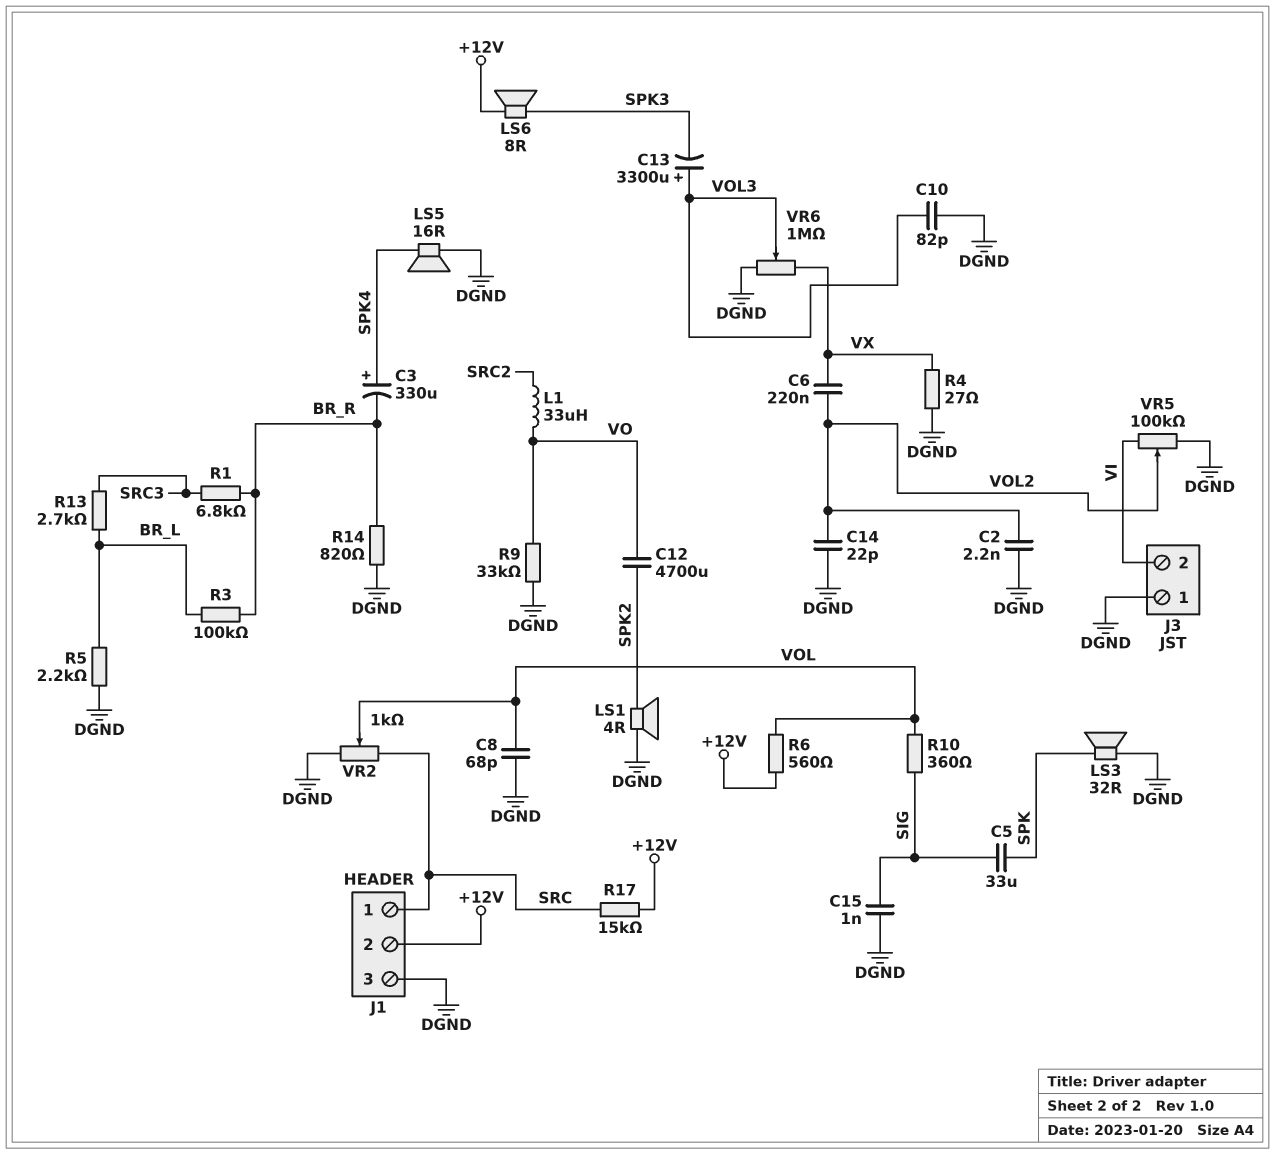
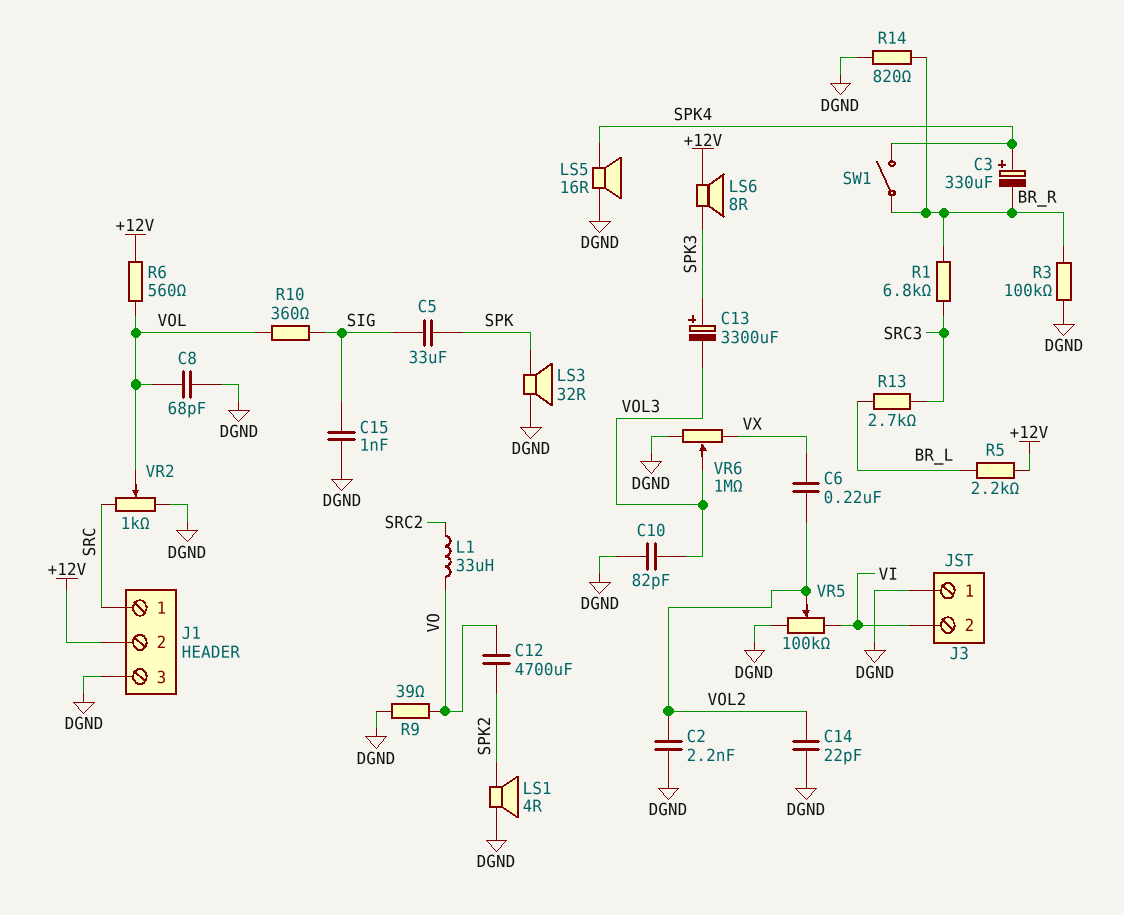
C13: 3300uF (plus VOL3, minus SPK3) -> 3300uF (plus SPK3, minus VOL3)
R3: 100k (BR_L, BR_R) -> 100k (BR_R, DGND)
R4: 27 (DGND, VX) -> none
R5: 2.2k (BR_L, DGND) -> 2.2k (+12V, BR_L)
R9: 33k (DGND, VO) -> 39 (DGND, VO)
R17: 15k (+12V, SRC) -> none
SW1: none -> switch (BR_R, SPK4)

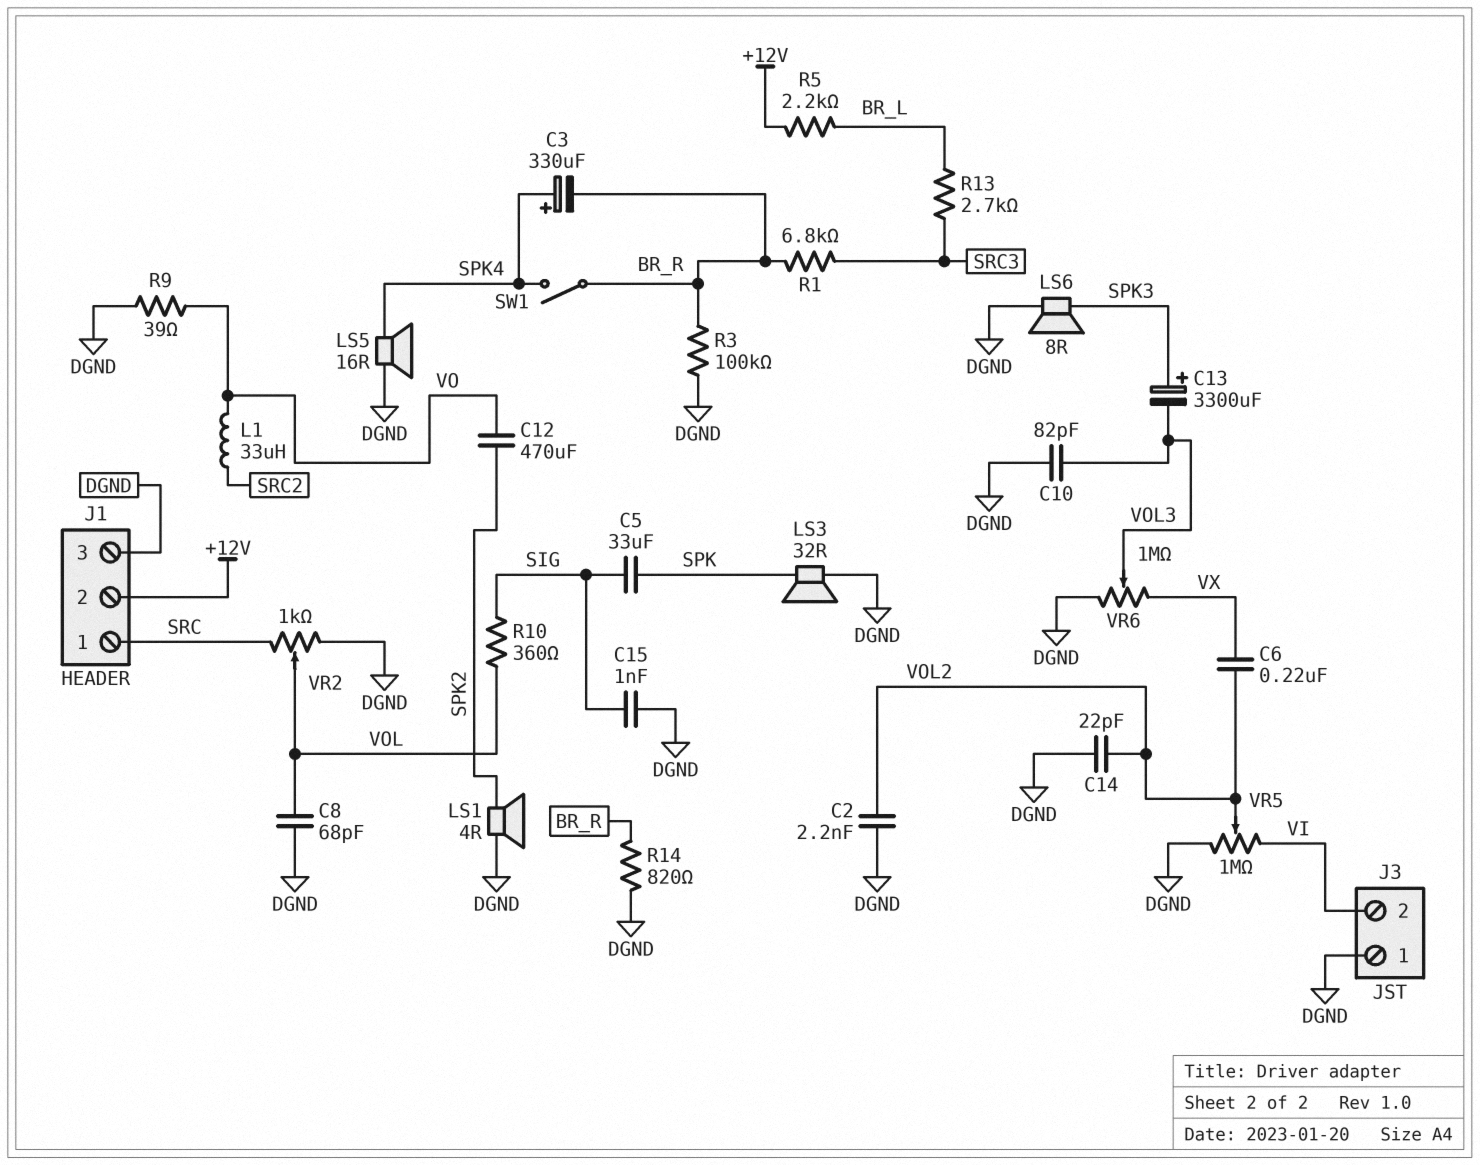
C12: 4700uF (SPK2, VO) -> 470uF (SPK2, VO)
LS6: speaker 8R (+12V, SPK3) -> speaker 8R (DGND, SPK3)
R6: 560 (+12V, VOL) -> none
VR5: 100k (DGND, VI, wiper VOL2) -> 1M (DGND, VI, wiper VOL2)

